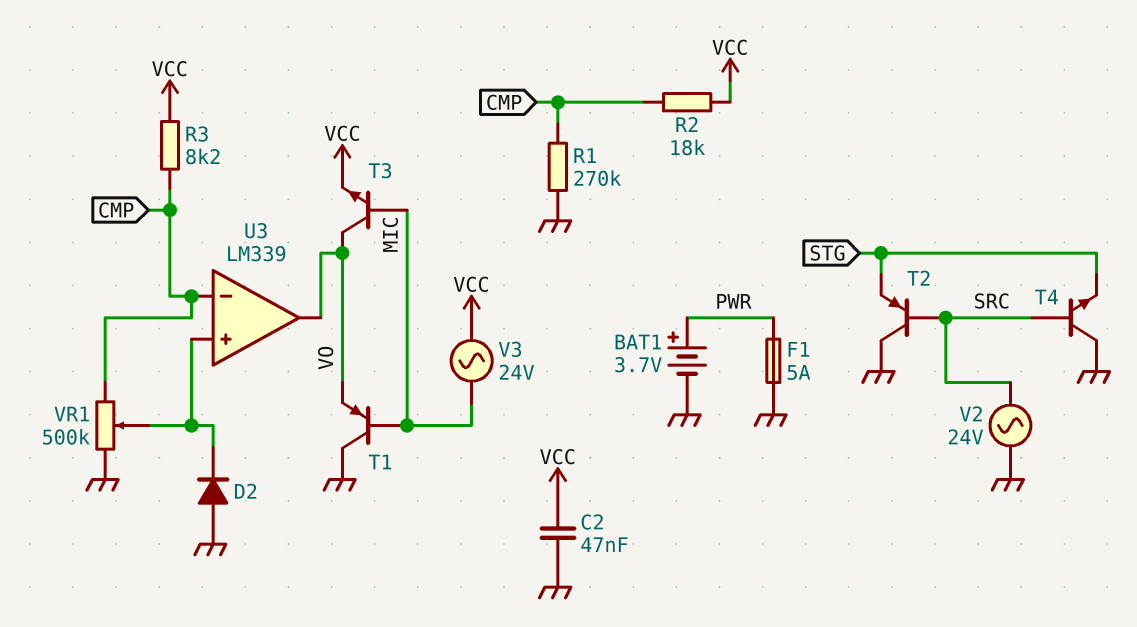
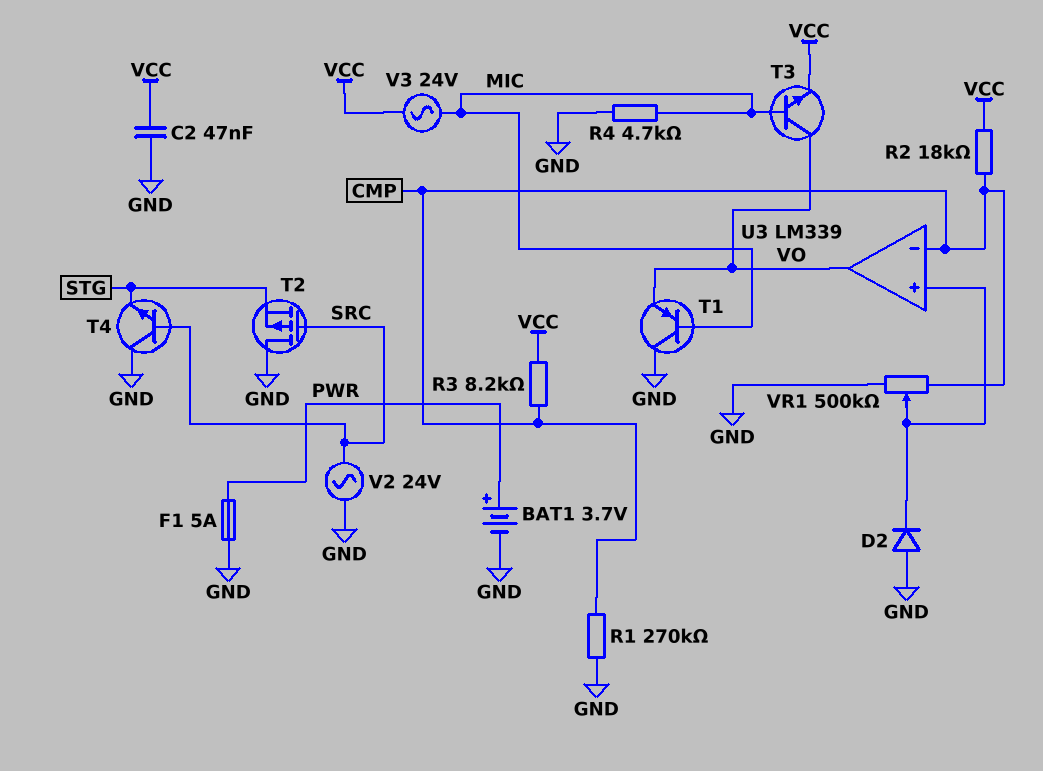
R4: none -> 4.7k (GND, MIC)
T2: PNP (B SRC, C GND, E STG) -> PMOS (G SRC, D GND, S STG)

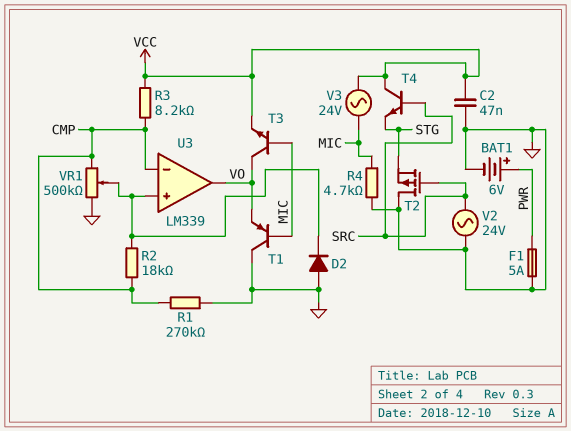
BAT1: 3.7V (plus PWR, minus GND) -> 6V (plus PWR, minus GND)
R2: 18k (CMP, VCC) -> 18k (CMP, U3/in+)
T4: NPN (B SRC, C GND, E STG) -> NPN (B SRC, C VCC, E STG)

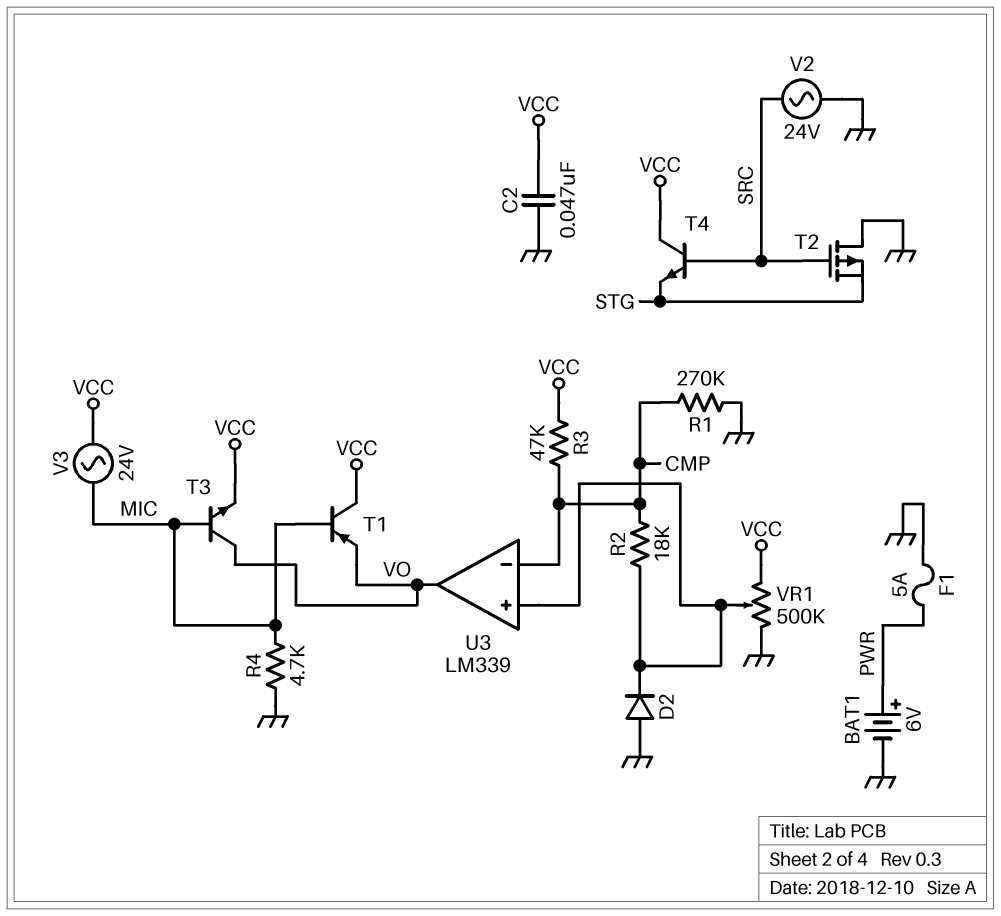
R3: 8.2k (CMP, VCC) -> 47k (CMP, VCC)
T1: PNP (B MIC, C GND, E VO) -> PNP (B MIC, C VCC, E VO)
VR1: 500k (CMP, GND, wiper U3/in+) -> 500k (GND, VCC, wiper U3/in+)

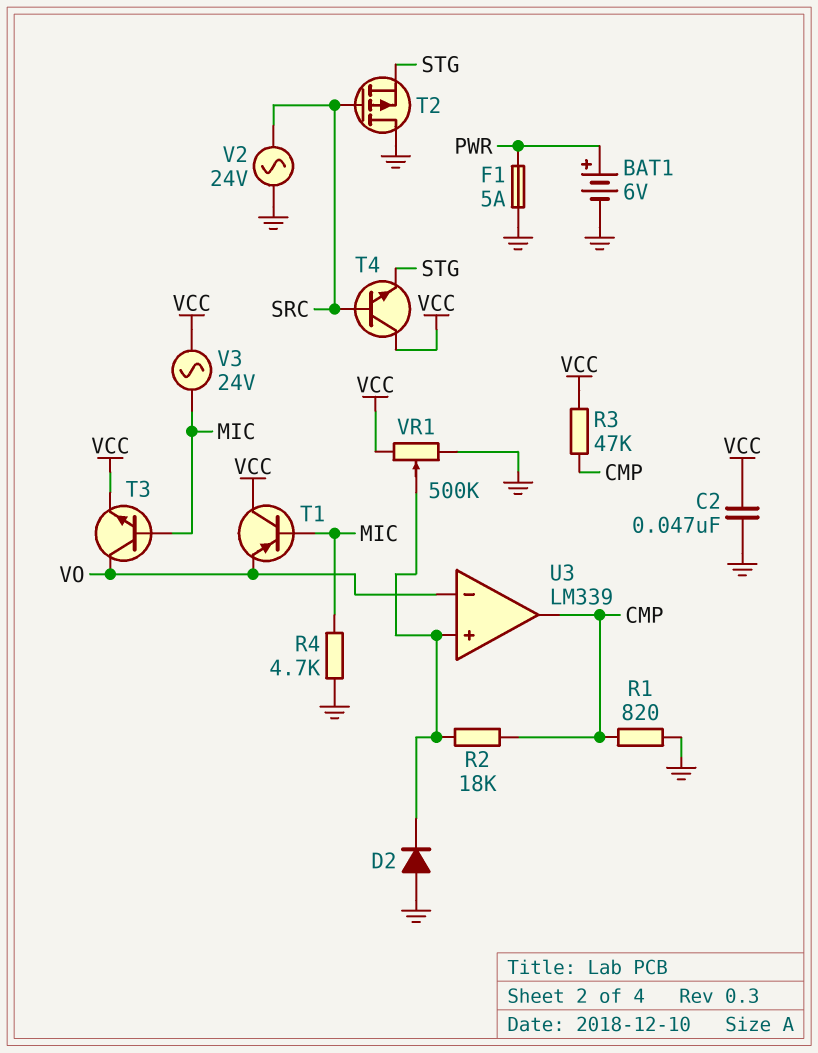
R1: 270k (CMP, GND) -> 820 (CMP, GND)
U3 pin in-: CMP -> VO
U3 pin out: VO -> CMP

